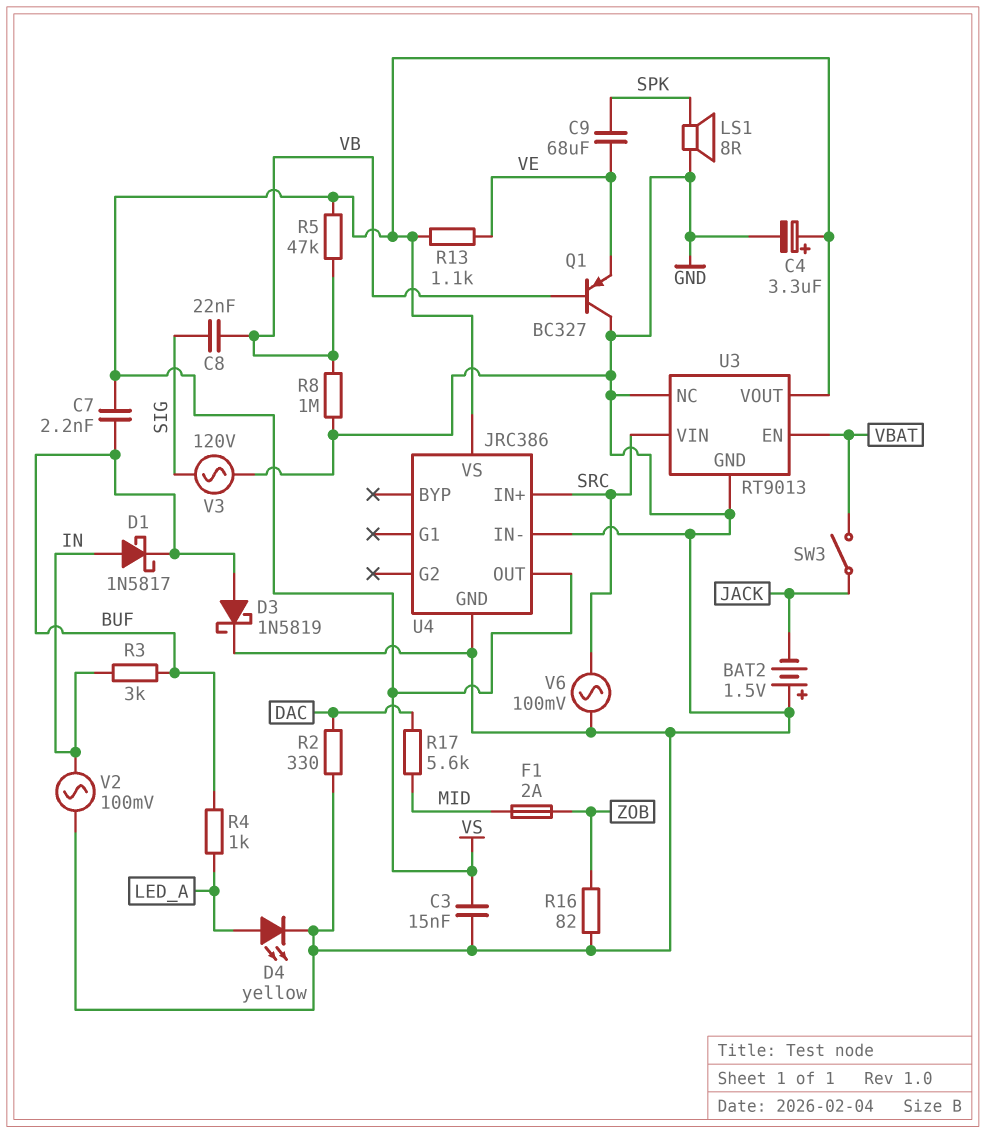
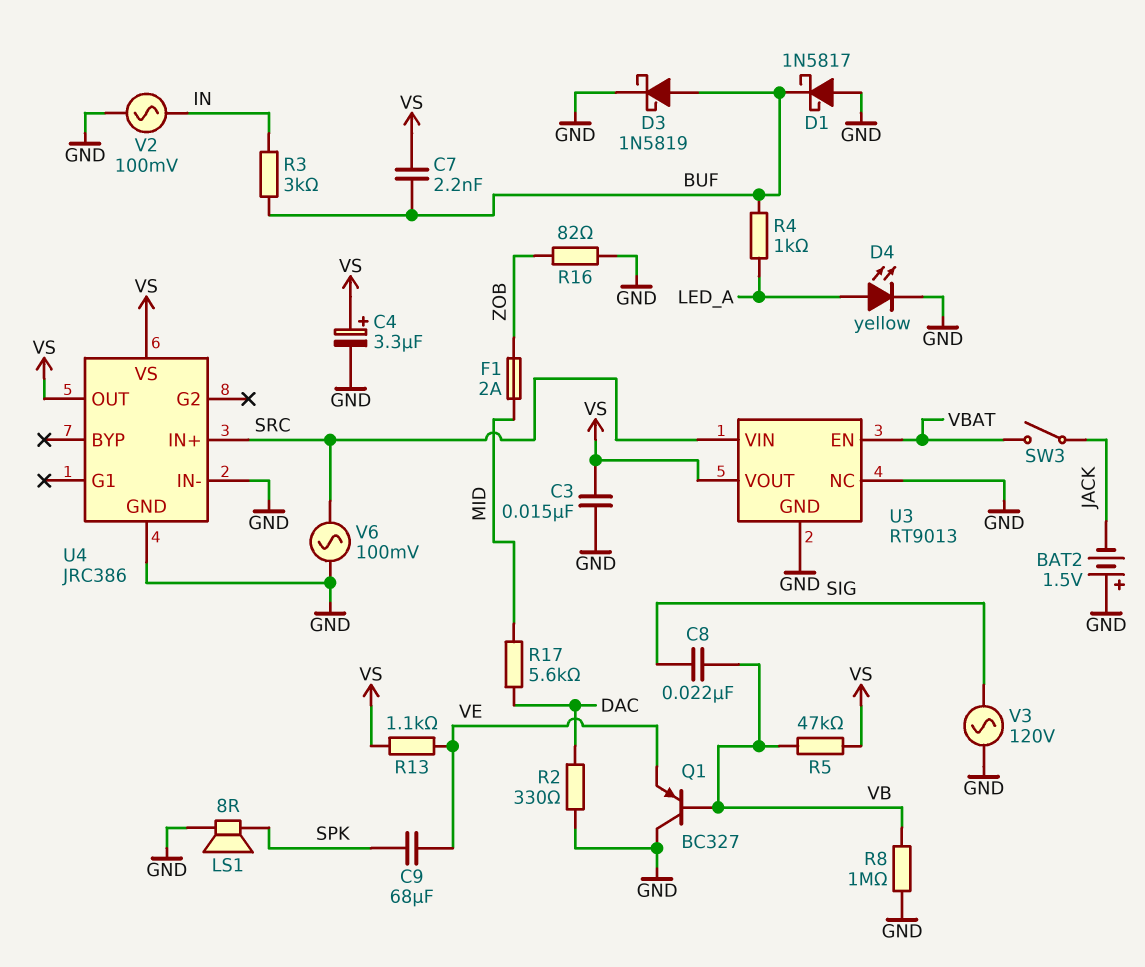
D1: schottky 1N5817 (A IN, K BUF) -> schottky 1N5817 (A GND, K BUF)

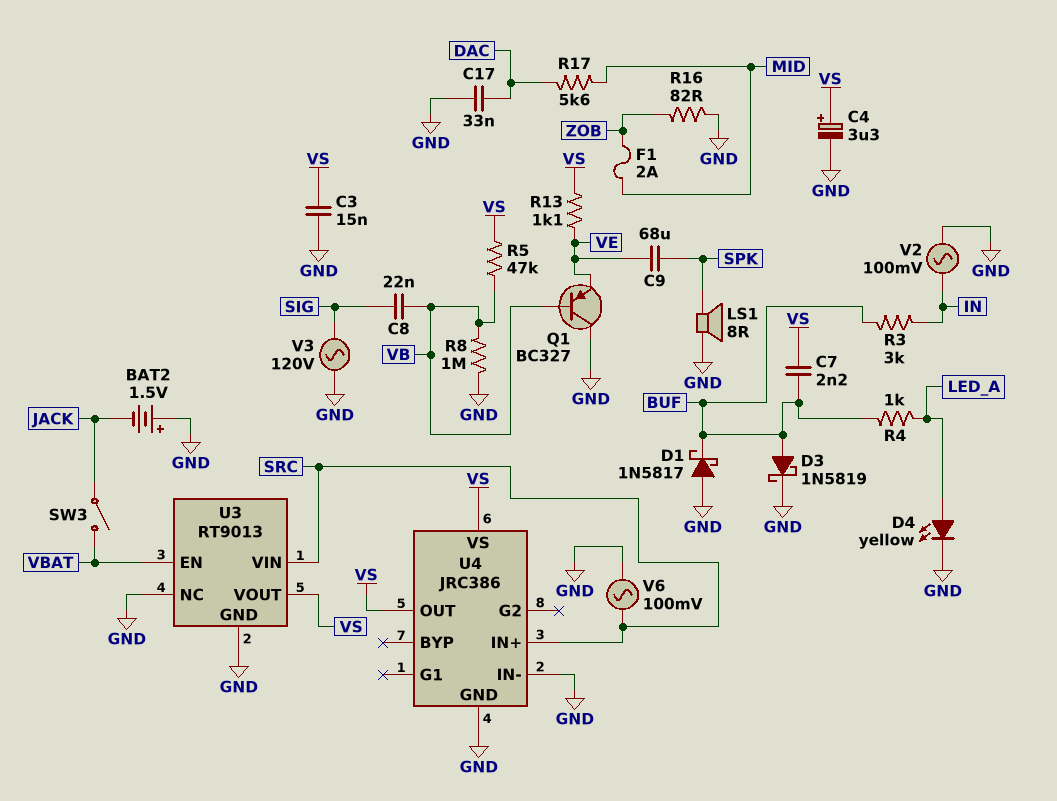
C17: none -> 33nF (DAC, GND)
R2: 330 (DAC, GND) -> none

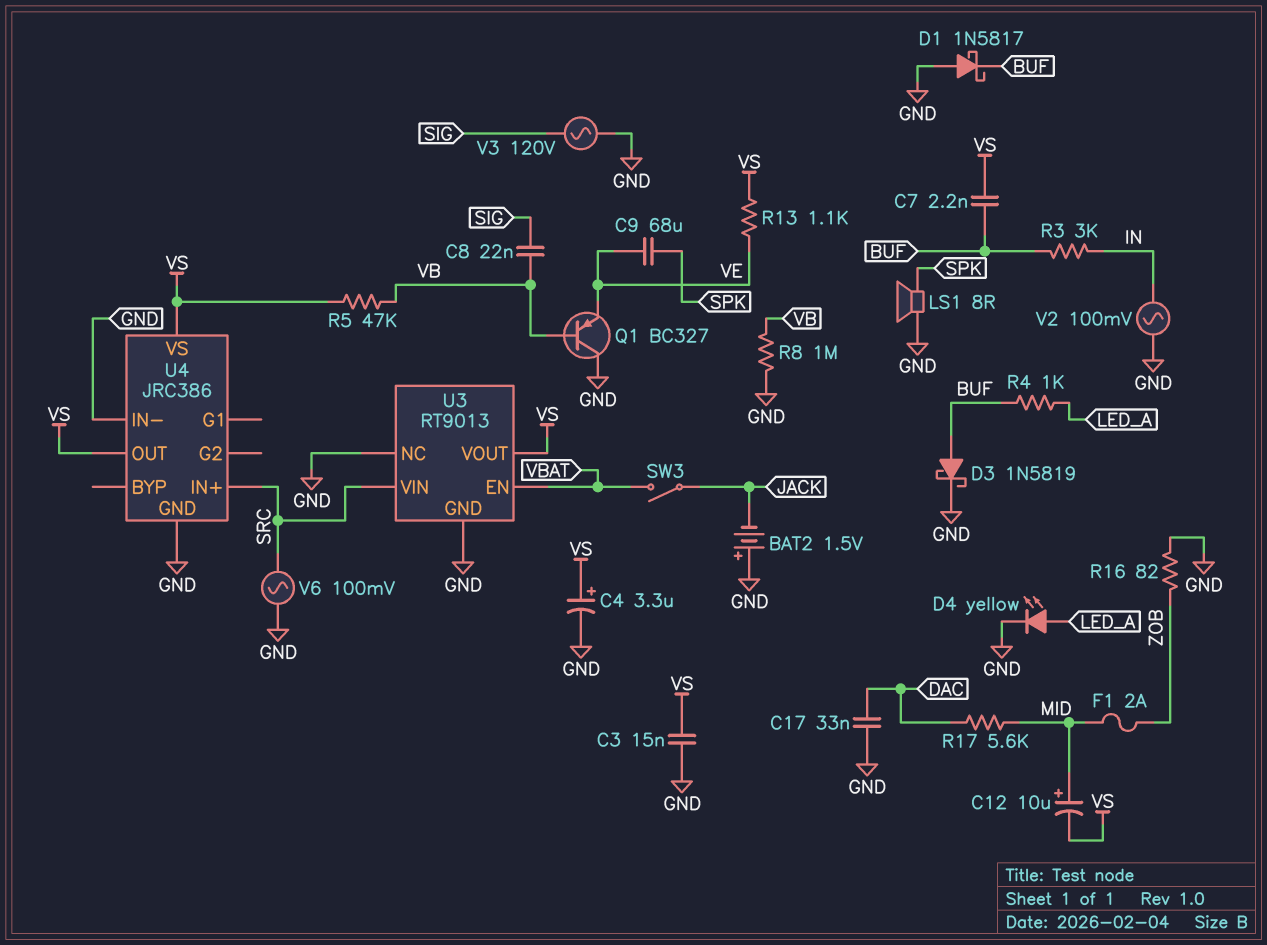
C12: none -> 10uF (plus MID, minus VS)

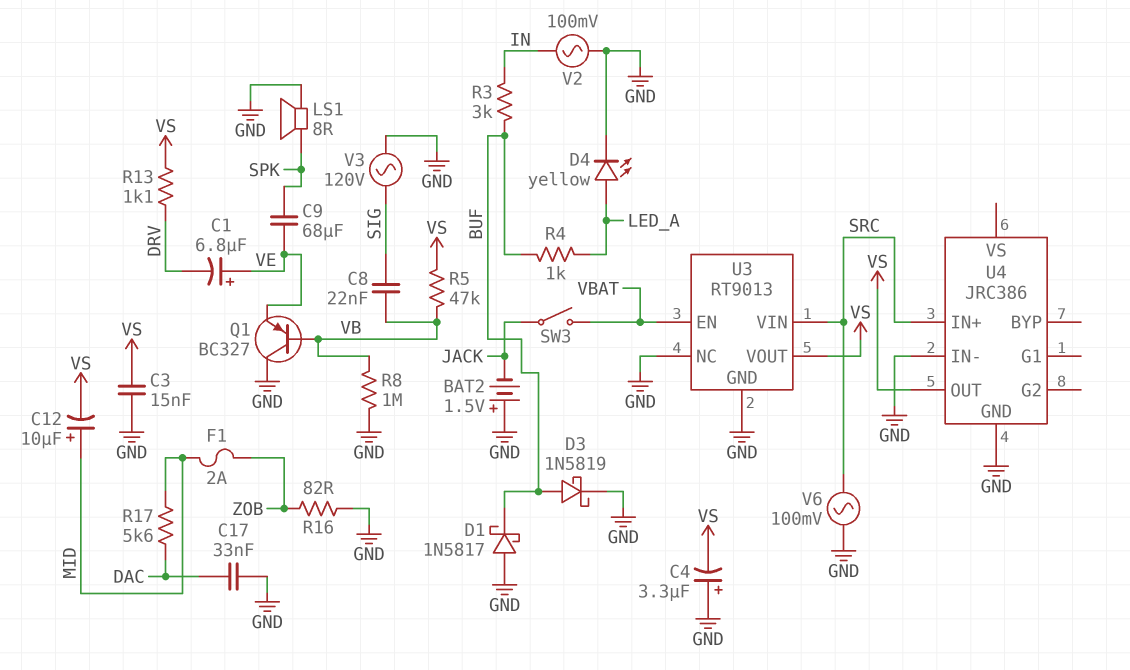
C1: none -> 6.8uF (plus VE, minus DRV)
C4: 3.3uF (plus VS, minus GND) -> 3.3uF (plus GND, minus VS)
C7: 2.2nF (BUF, VS) -> none
R13: 1.1k (VE, VS) -> 1.1k (DRV, VS)
U4 pin VS: VS -> none

